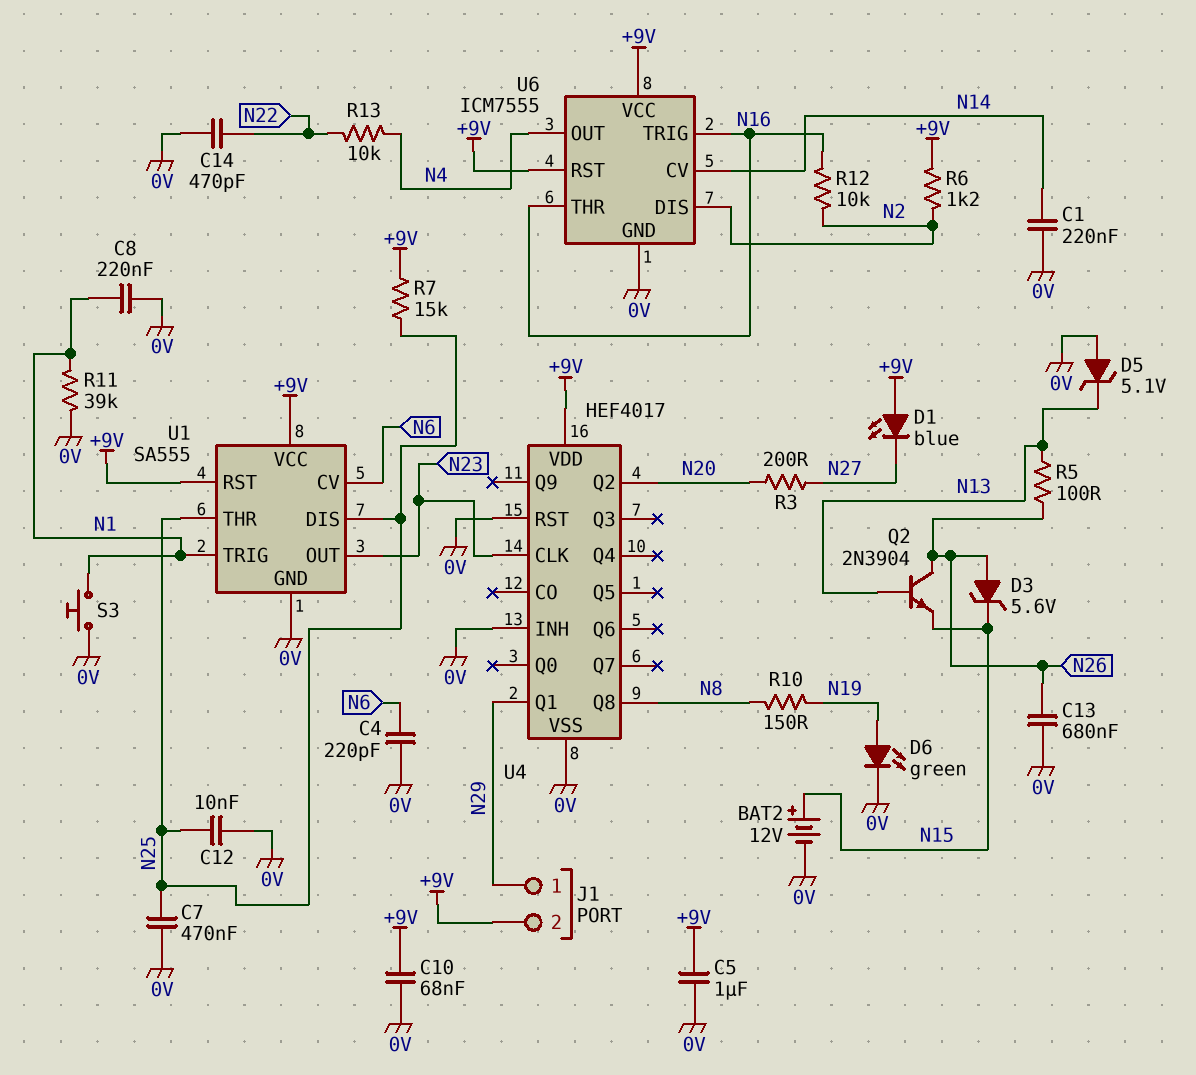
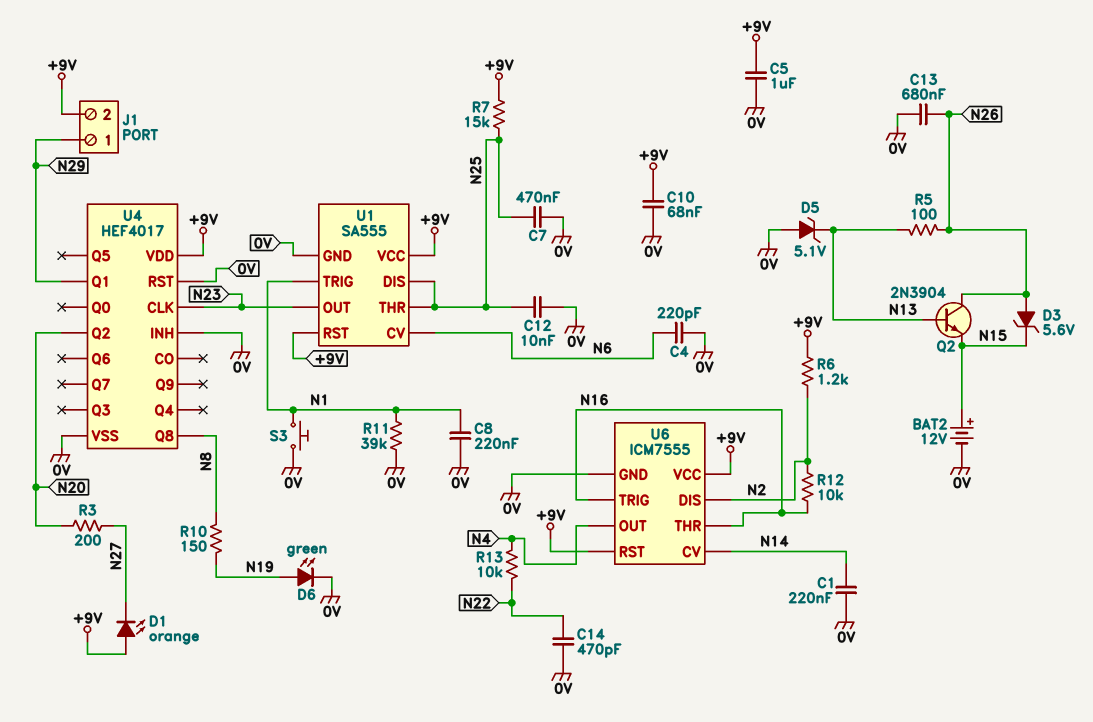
D1: LED blue (A +9V, K N27) -> LED orange (A +9V, K N27)

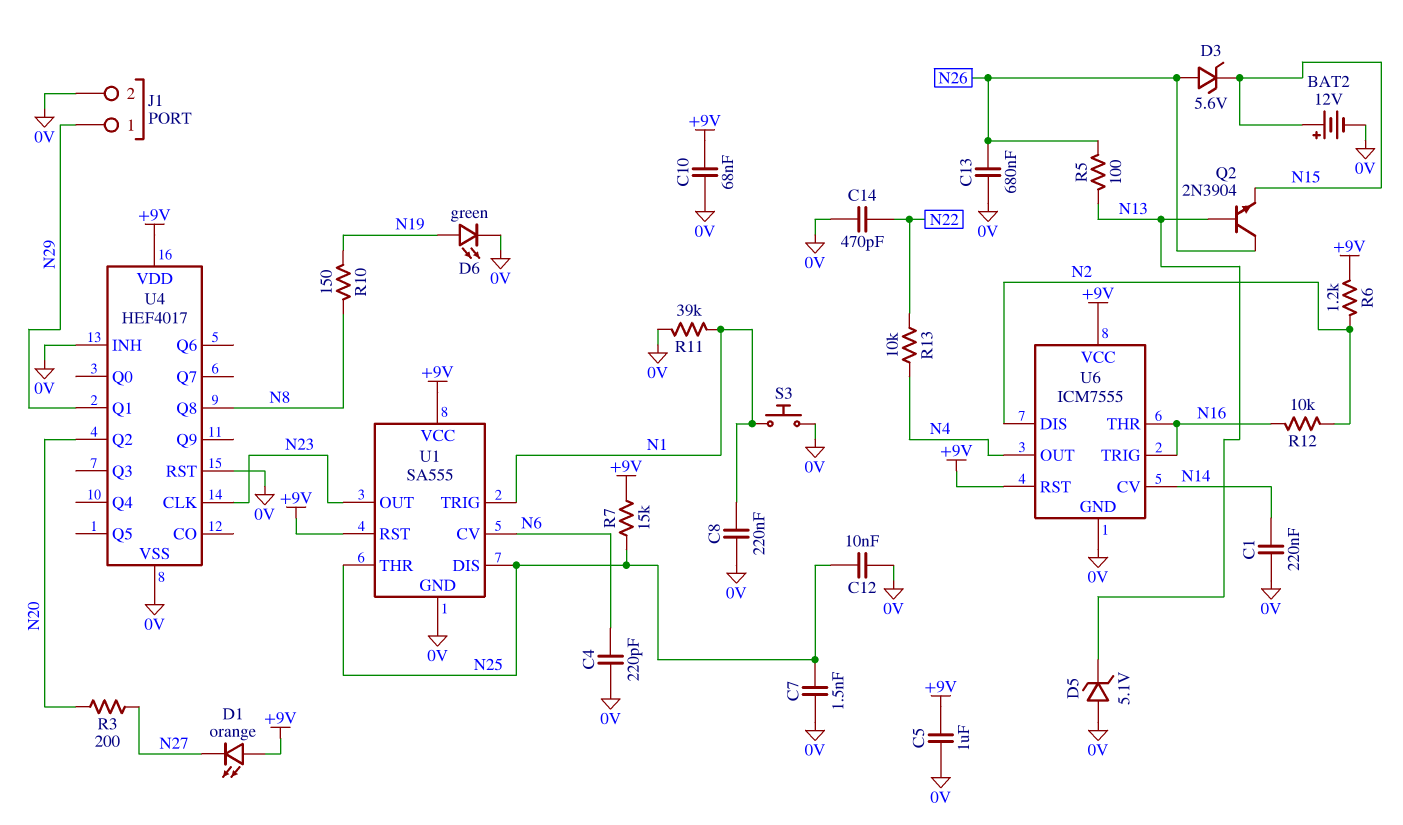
C7: 470nF (0V, N25) -> 1.5nF (0V, N25)
J1 pin 2: +9V -> 0V

